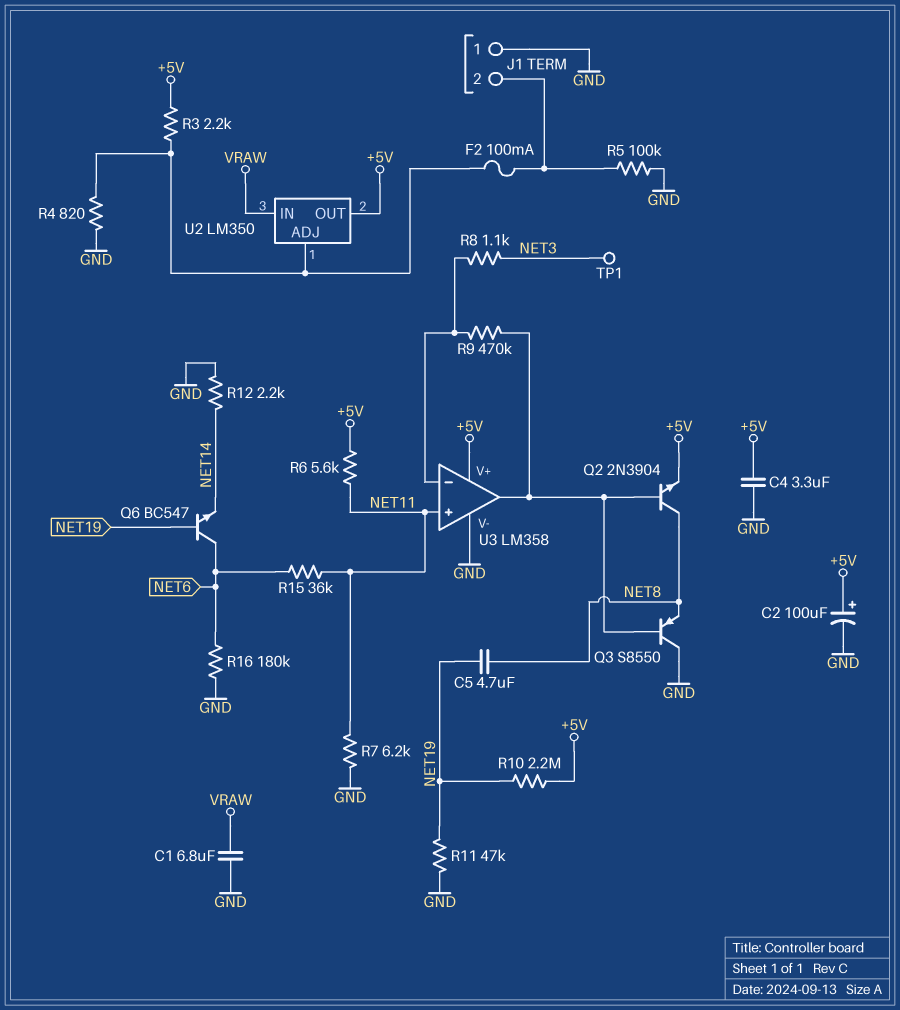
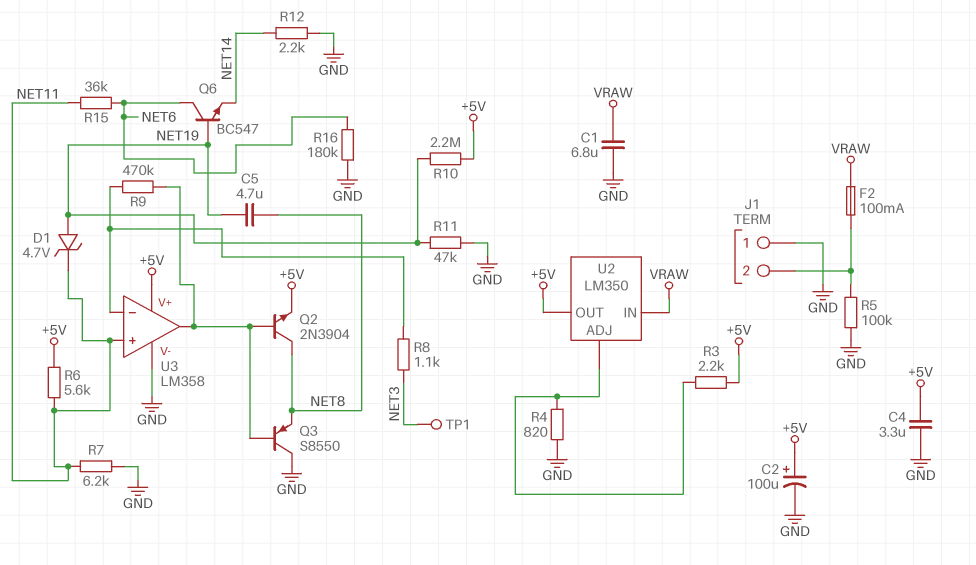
D1: none -> zener 4.7V (A NET19, K NET11)
F2: 100mA (J1/2, U2/ADJ) -> 100mA (J1/2, VRAW)

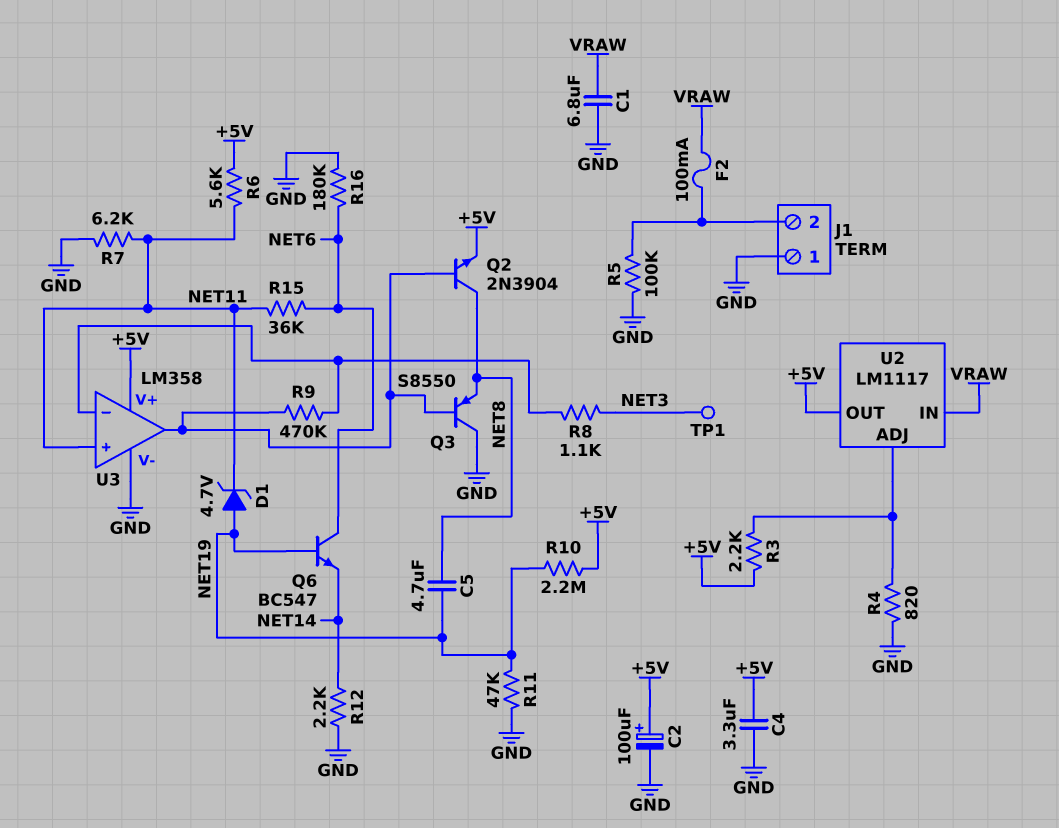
U2: LM350 -> LM1117

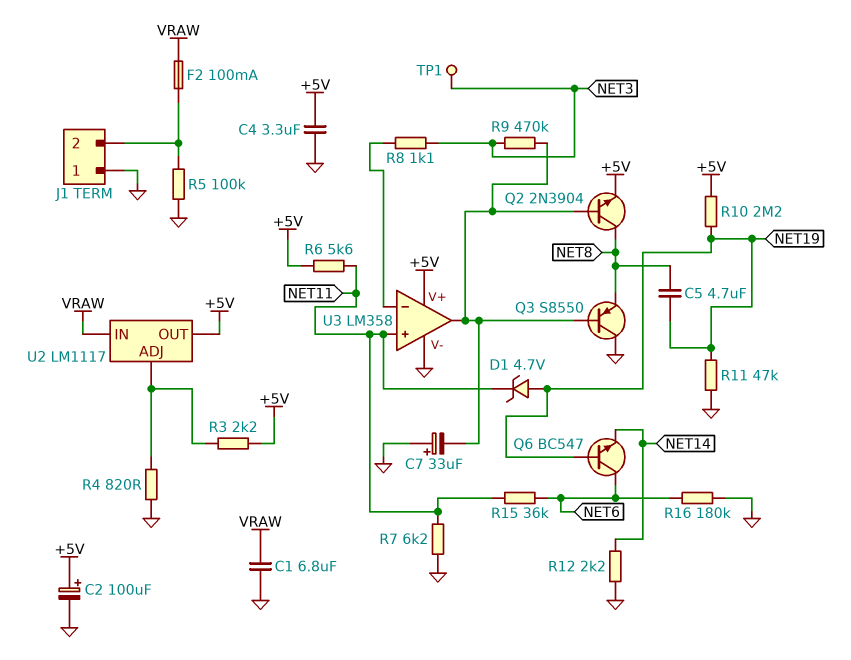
C7: none -> 33uF (plus GND, minus U3/out)
R9: 470k (U3/in-, U3/out) -> 470k (NET3, U3/out)

